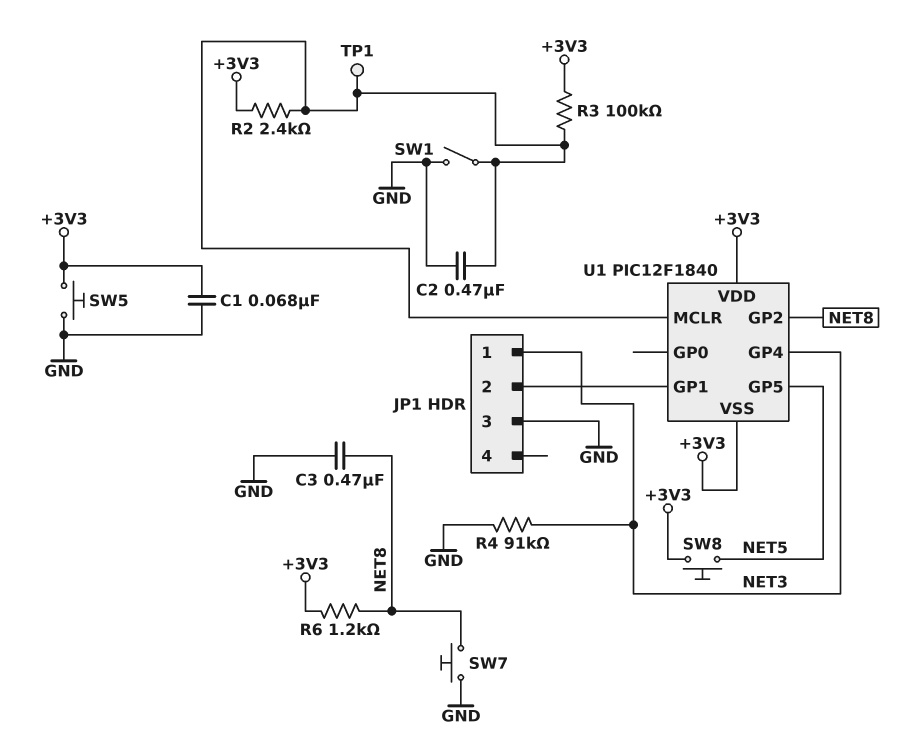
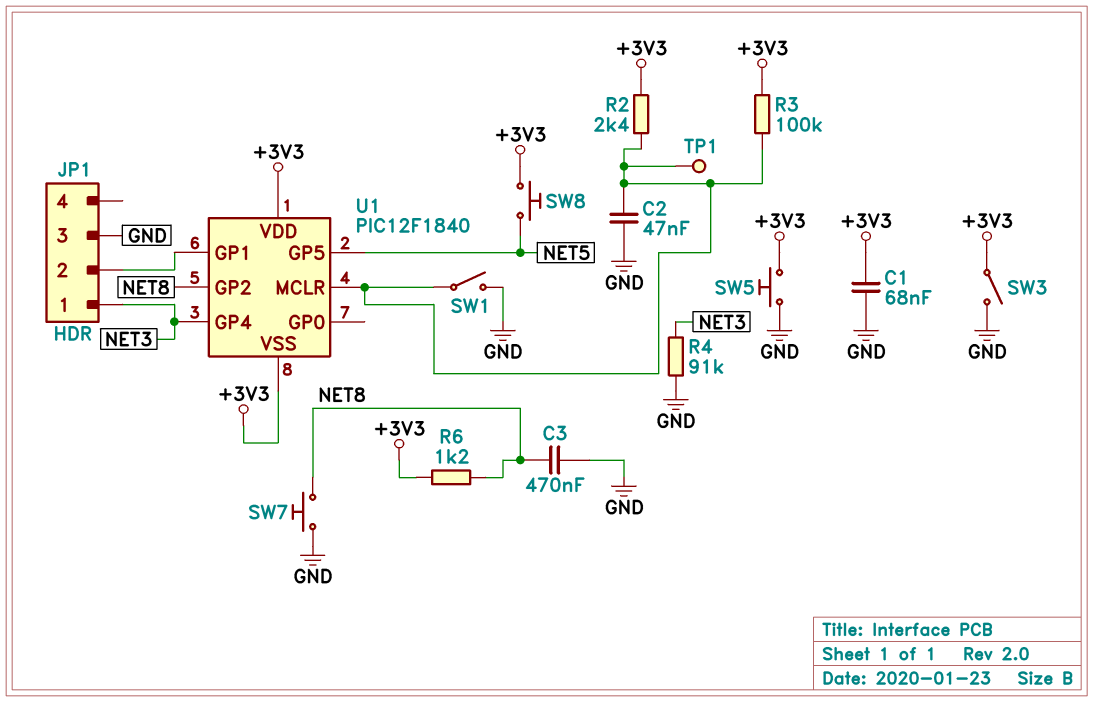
C2: 470nF (GND, U1/MCLR) -> 47nF (GND, U1/MCLR)
SW3: none -> switch (+3V3, GND)

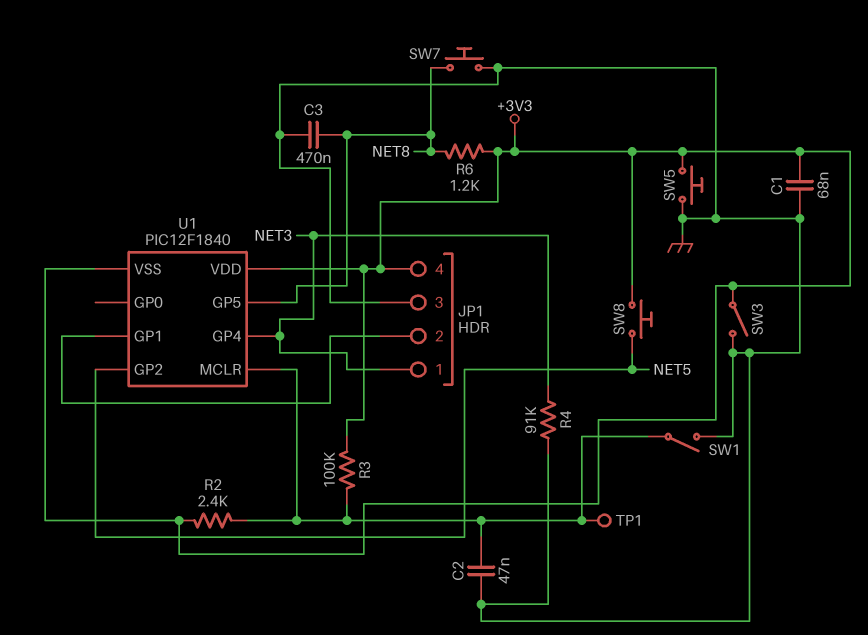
JP1 pin 4: none -> +3V3
U1 pin GP2: NET8 -> NET5
U1 pin GP5: NET5 -> NET8

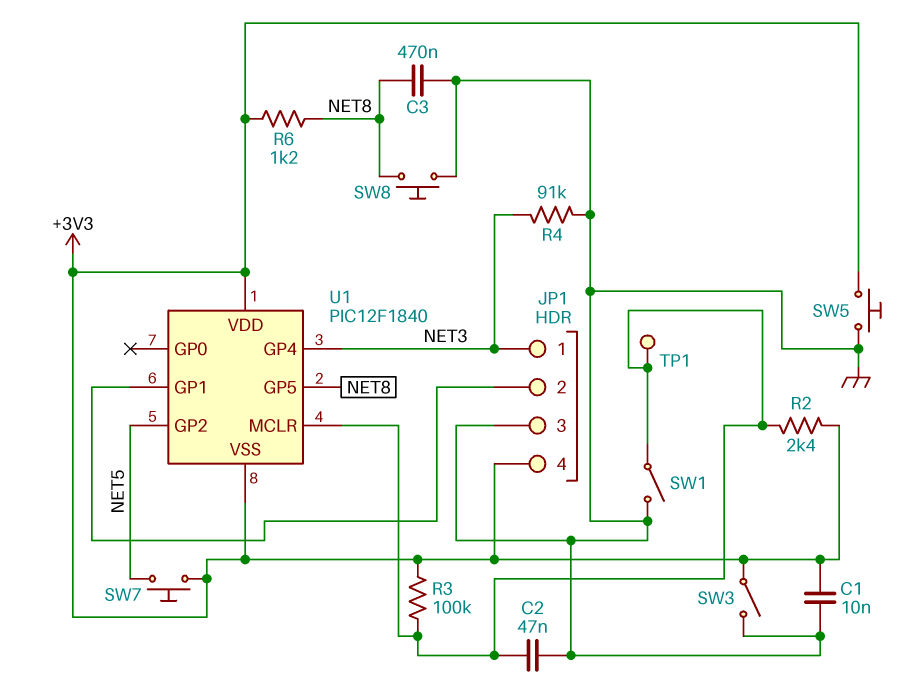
C1: 68nF (+3V3, GND) -> 10nF (+3V3, GND)
SW7: button (GND, NET8) -> button (+3V3, NET5)
SW8: button (+3V3, NET5) -> button (GND, NET8)

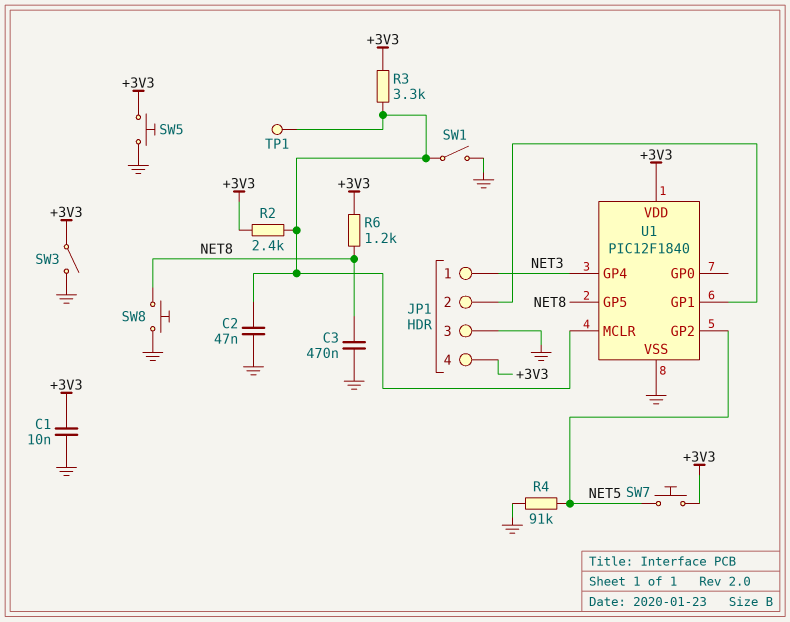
R3: 100k (+3V3, U1/MCLR) -> 3.3k (+3V3, U1/MCLR)
R4: 91k (GND, NET3) -> 91k (GND, NET5)
U1 pin VSS: +3V3 -> GND

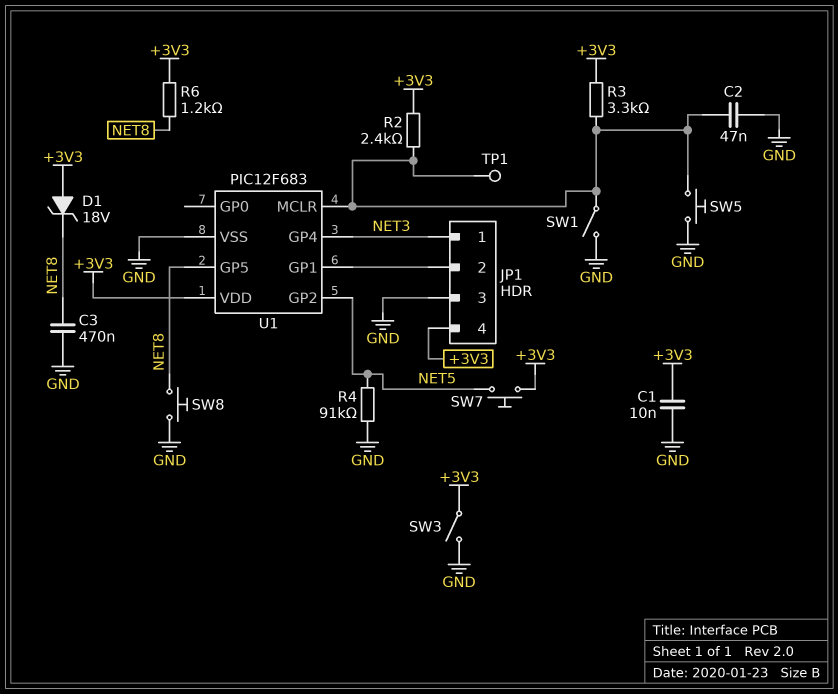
D1: none -> zener 18V (A +3V3, K NET8)
SW5: button (+3V3, GND) -> button (GND, U1/MCLR)
U1: PIC12F1840 -> PIC12F683

